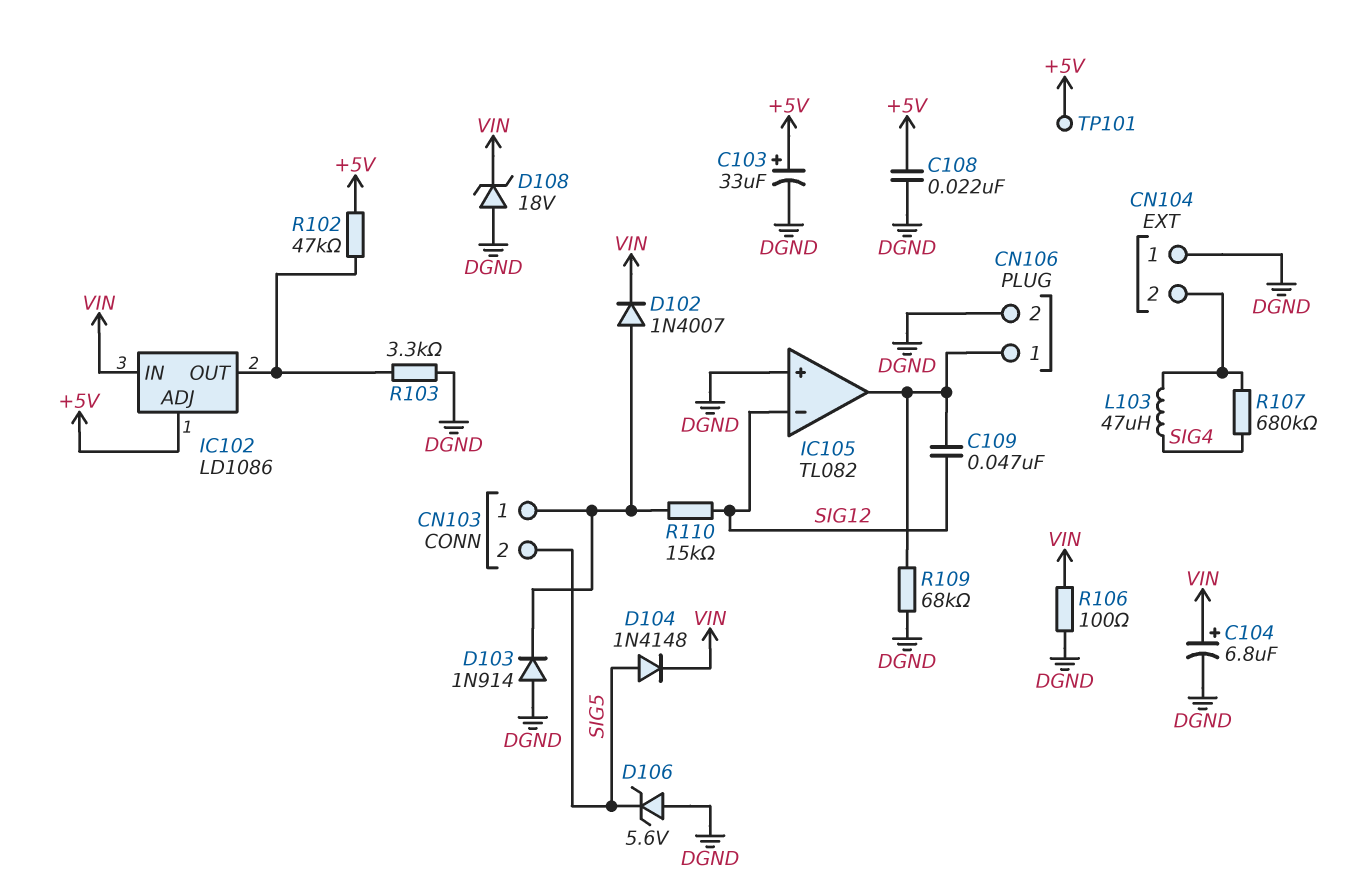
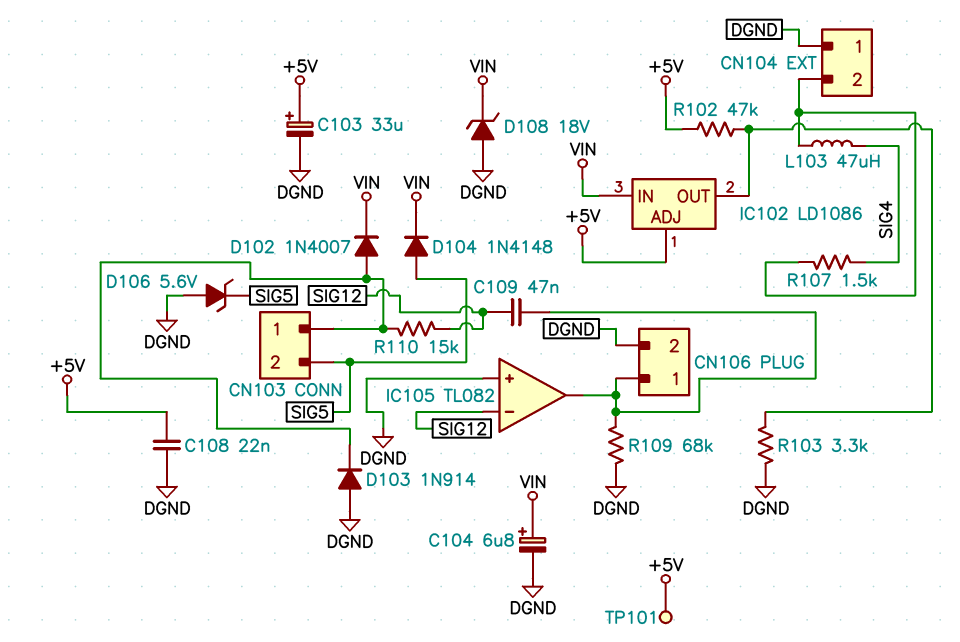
R106: 100 (DGND, VIN) -> none
R107: 680k (CN104/2, SIG4) -> 1.5k (CN104/2, SIG4)

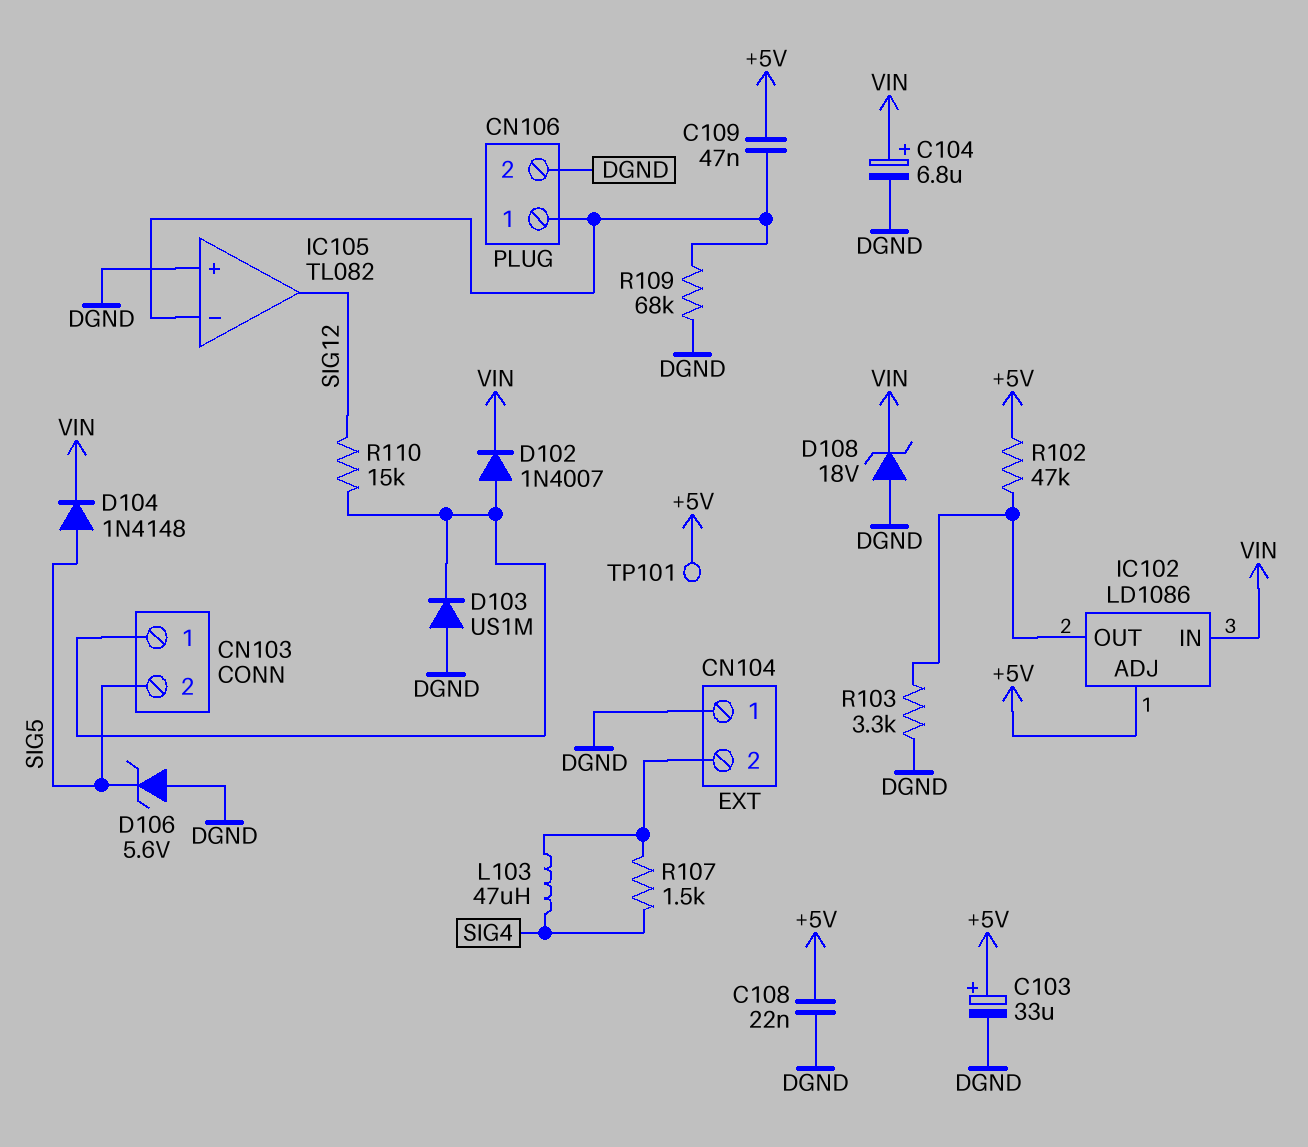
C109: 47nF (CN106/1, SIG12) -> 47nF (+5V, CN106/1)
D103: diode 1N914 (A DGND, K CN103/1) -> diode US1M (A DGND, K CN103/1)
IC105 pin in-: SIG12 -> CN106/1
IC105 pin out: CN106/1 -> SIG12

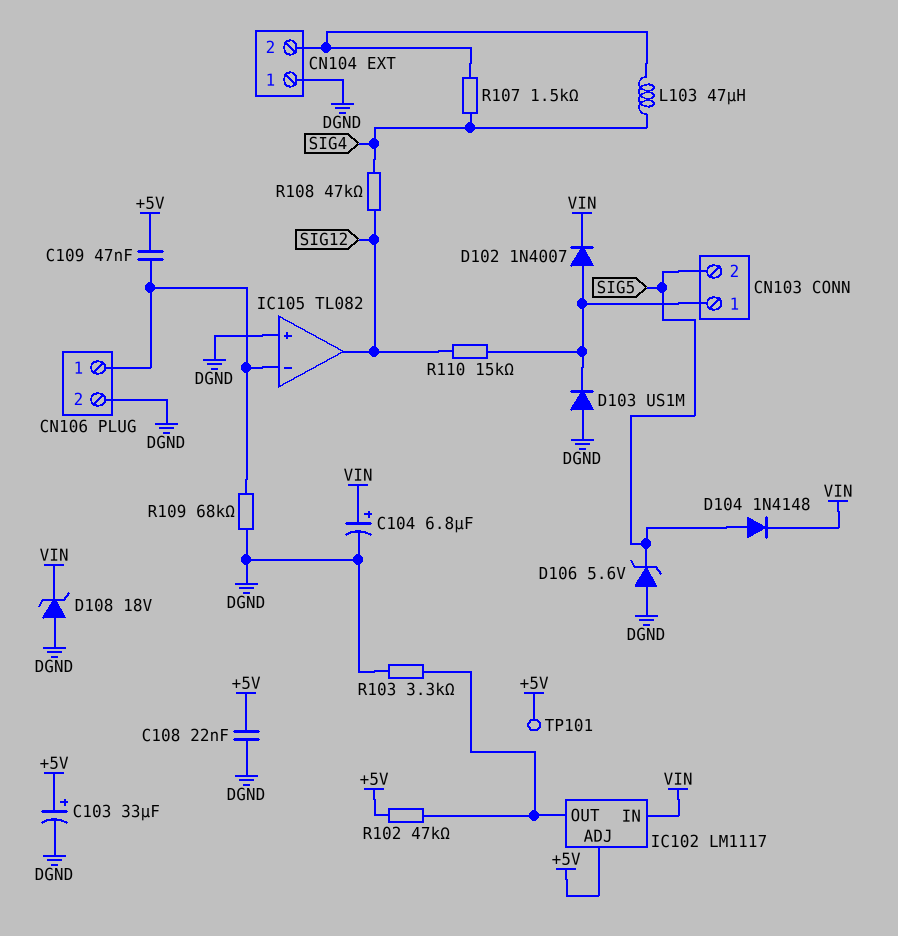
IC102: LD1086 -> LM1117
R108: none -> 47k (SIG4, SIG12)

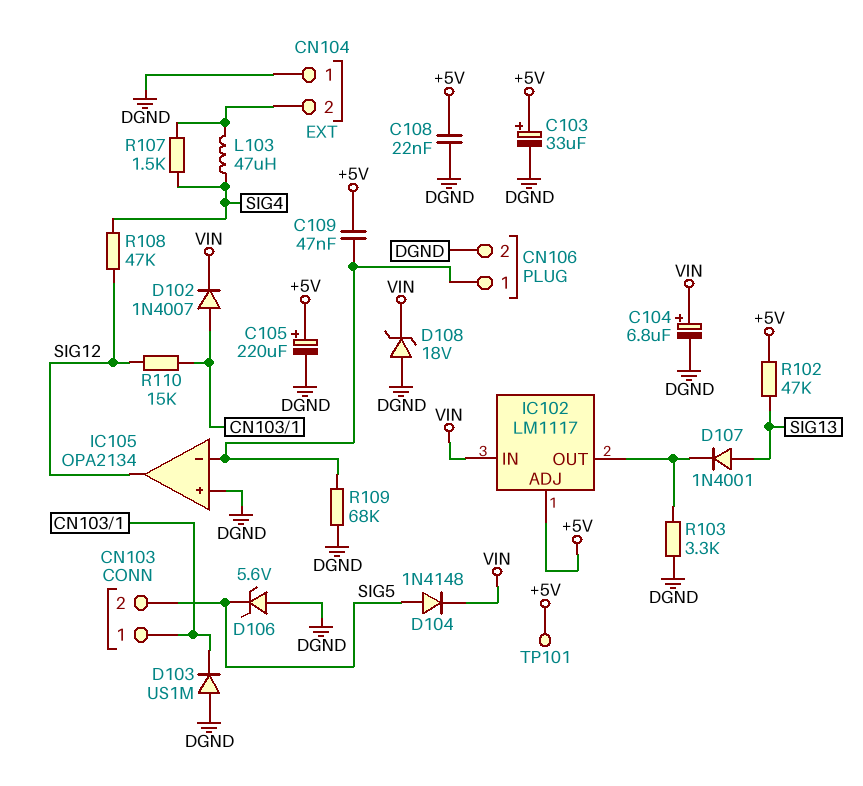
C105: none -> 220uF (plus +5V, minus DGND)
D107: none -> diode 1N4001 (A SIG13, K IC102/OUT)
IC105: TL082 -> OPA2134
R102: 47k (+5V, IC102/OUT) -> 47k (+5V, SIG13)

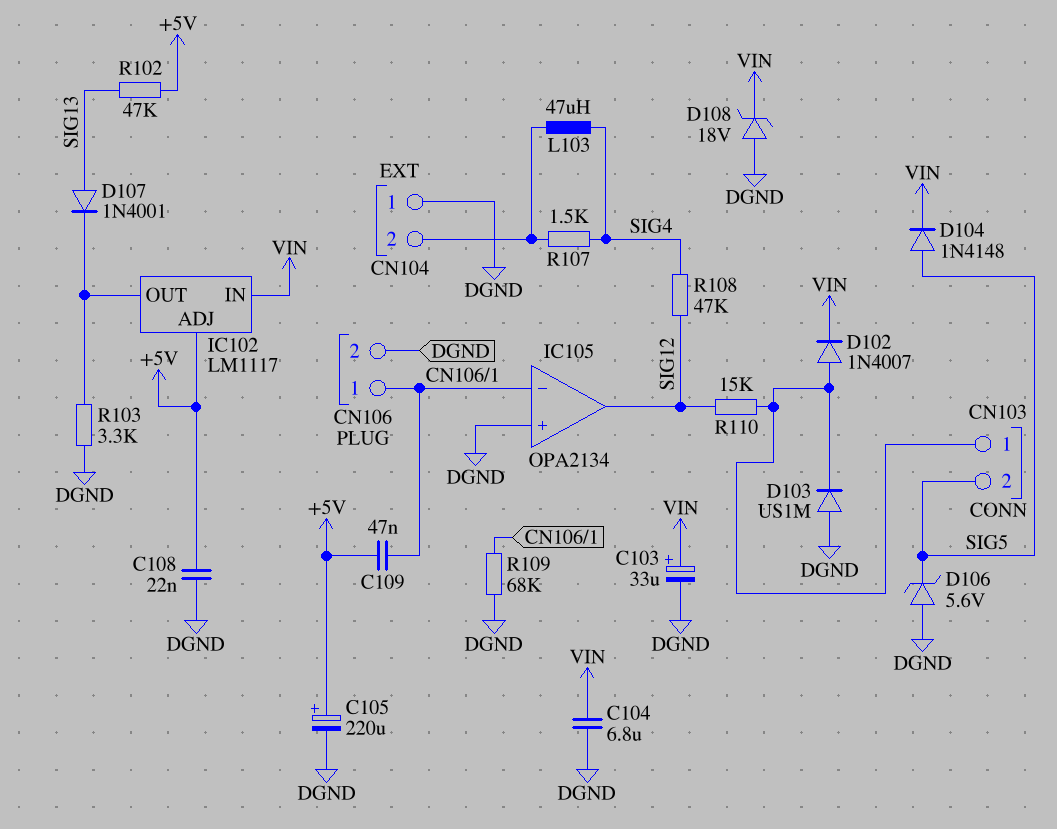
C103: 33uF (plus +5V, minus DGND) -> 33uF (plus VIN, minus DGND)
C104: 6.8uF (plus VIN, minus DGND) -> 6.8uF (DGND, VIN)
TP101: test point (+5V) -> none

